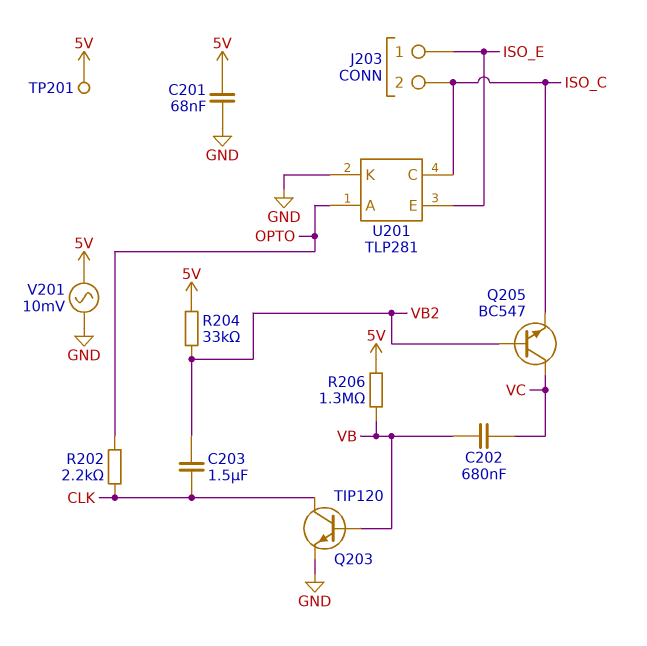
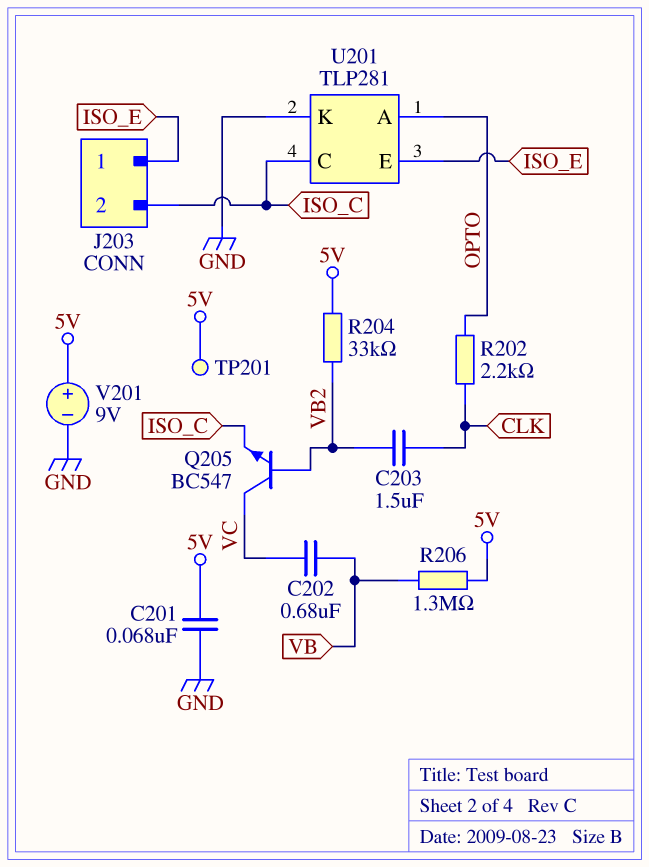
Q203: NPN TIP120 (B VB, C CLK, E GND) -> none
V201: AC 10mV (5V, GND) -> 9V (plus 5V, minus GND)

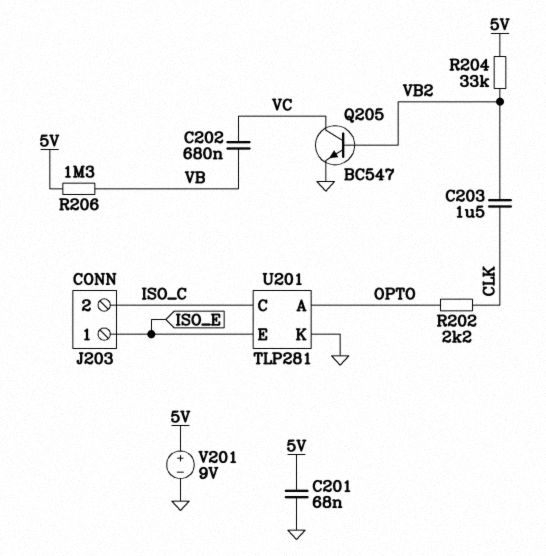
Q205: NPN BC547 (B VB2, C VC, E ISO_C) -> NPN BC547 (B VB2, C VC, E GND)
TP201: test point (5V) -> none

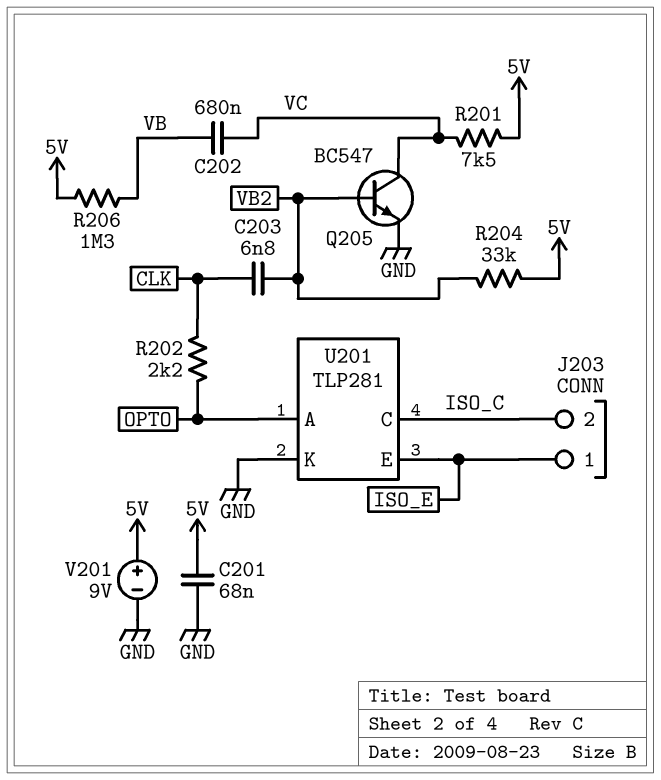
C203: 1.5uF (CLK, VB2) -> 6.8nF (CLK, VB2)
R201: none -> 7.5k (5V, VC)

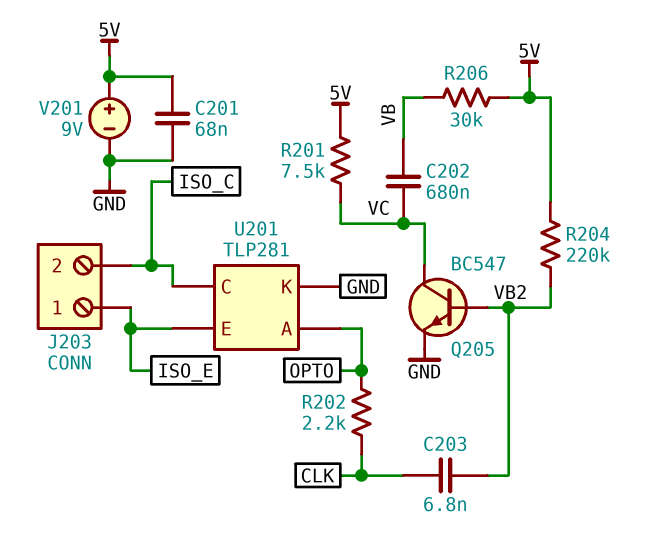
R204: 33k (5V, VB2) -> 220k (5V, VB2)
R206: 1.3M (5V, VB) -> 30k (5V, VB)

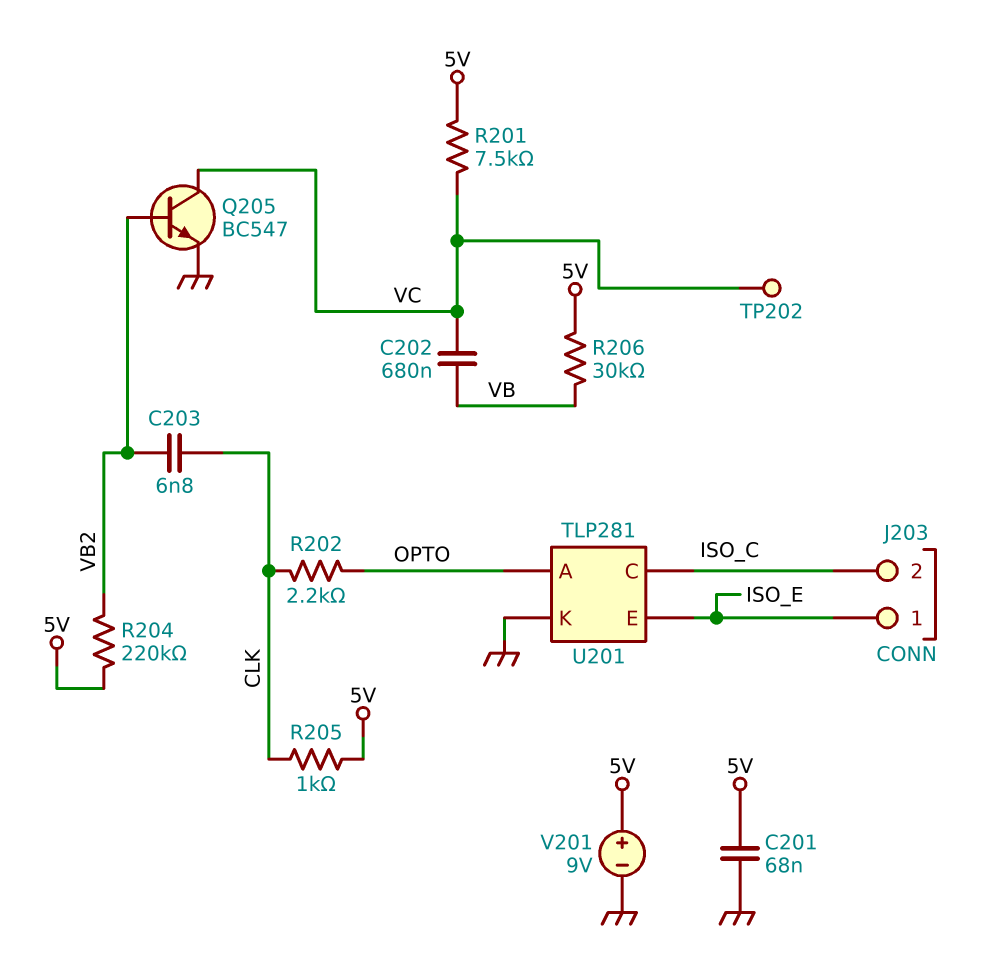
R205: none -> 1k (5V, CLK)
TP202: none -> test point (VC)

